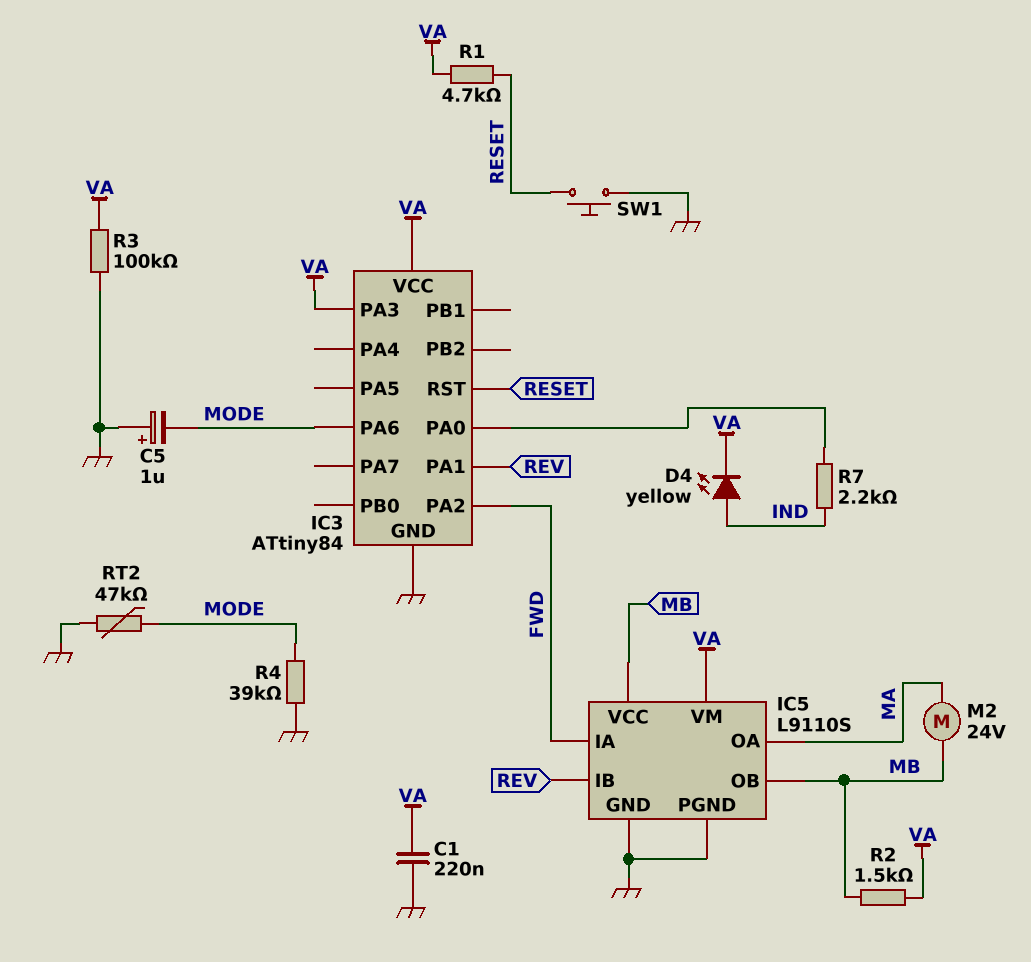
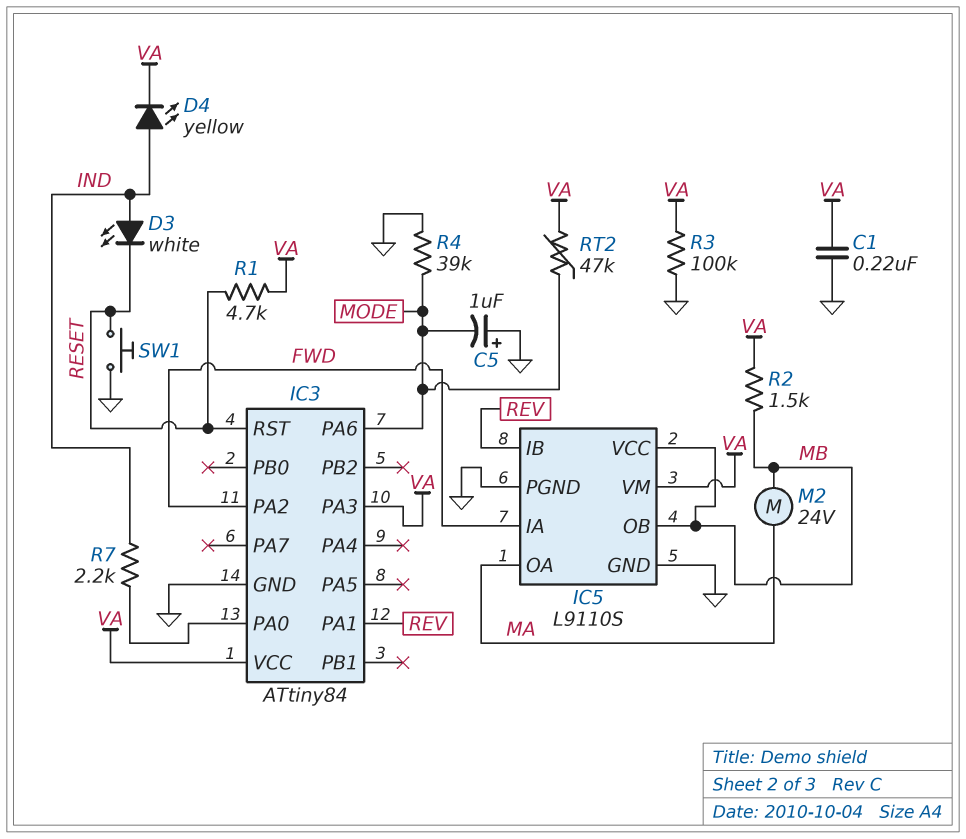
D3: none -> LED white (A IND, K RESET)
RT2: 47k (GND, MODE) -> 47k (MODE, VA)

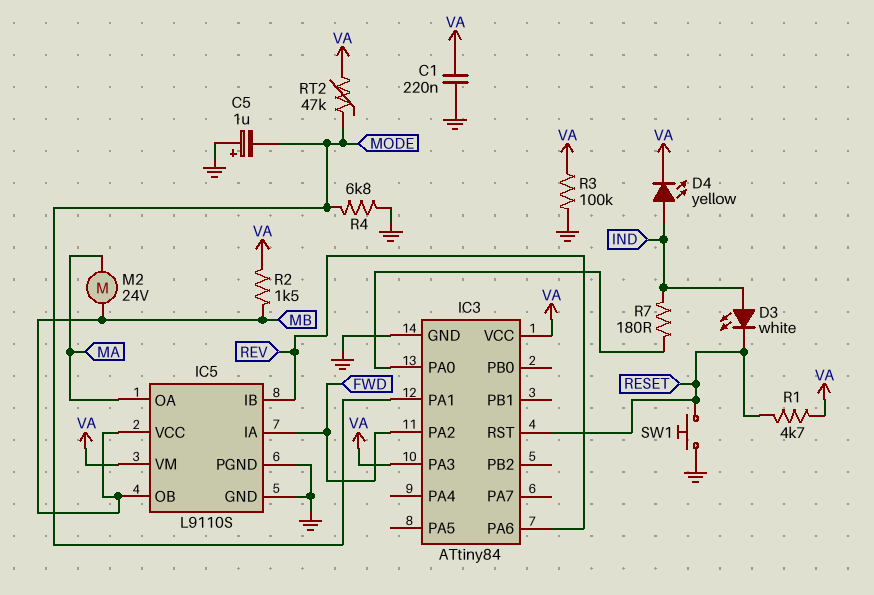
IC3 pin PA1: REV -> MODE
IC3 pin PA6: MODE -> REV
R4: 39k (GND, MODE) -> 6.8k (GND, MODE)
R7: 2.2k (IC3/PA0, IND) -> 180 (IC3/PA0, IND)

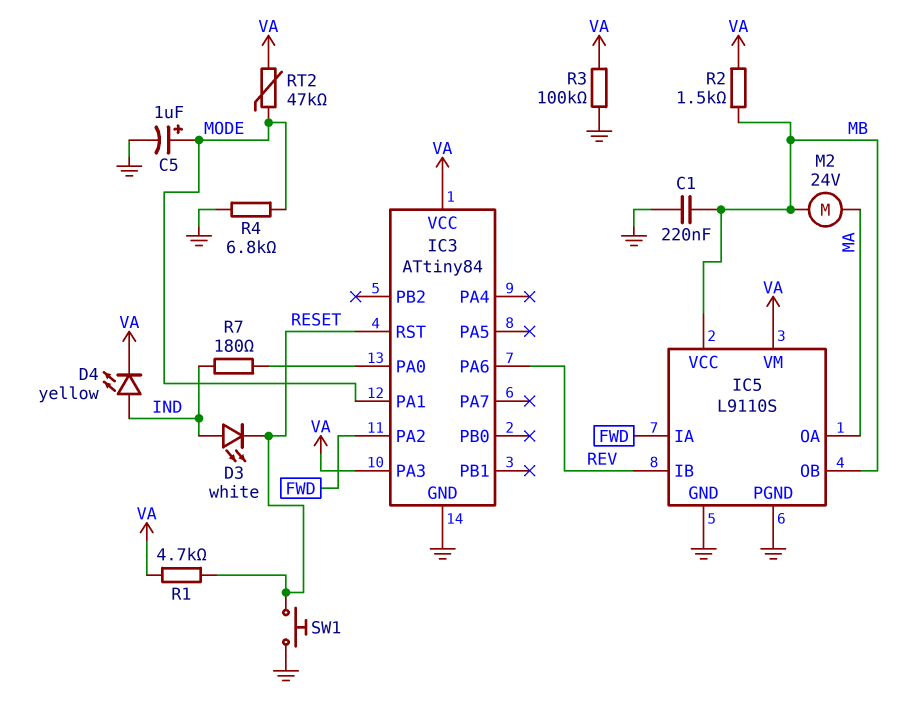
C1: 220nF (GND, VA) -> 220nF (GND, MB)
C5: 1uF (plus GND, minus MODE) -> 1uF (plus MODE, minus GND)

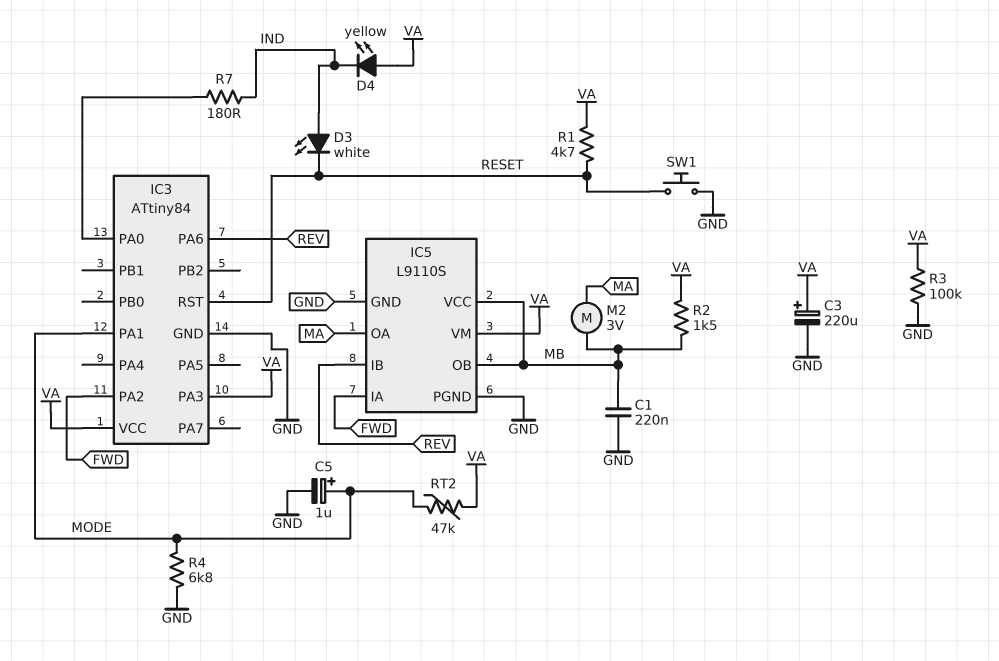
C3: none -> 220uF (plus VA, minus GND)
D4: LED yellow (A IND, K VA) -> LED yellow (A VA, K IND)
M2: motor 24V (MA, MB) -> motor 3V (MA, MB)

